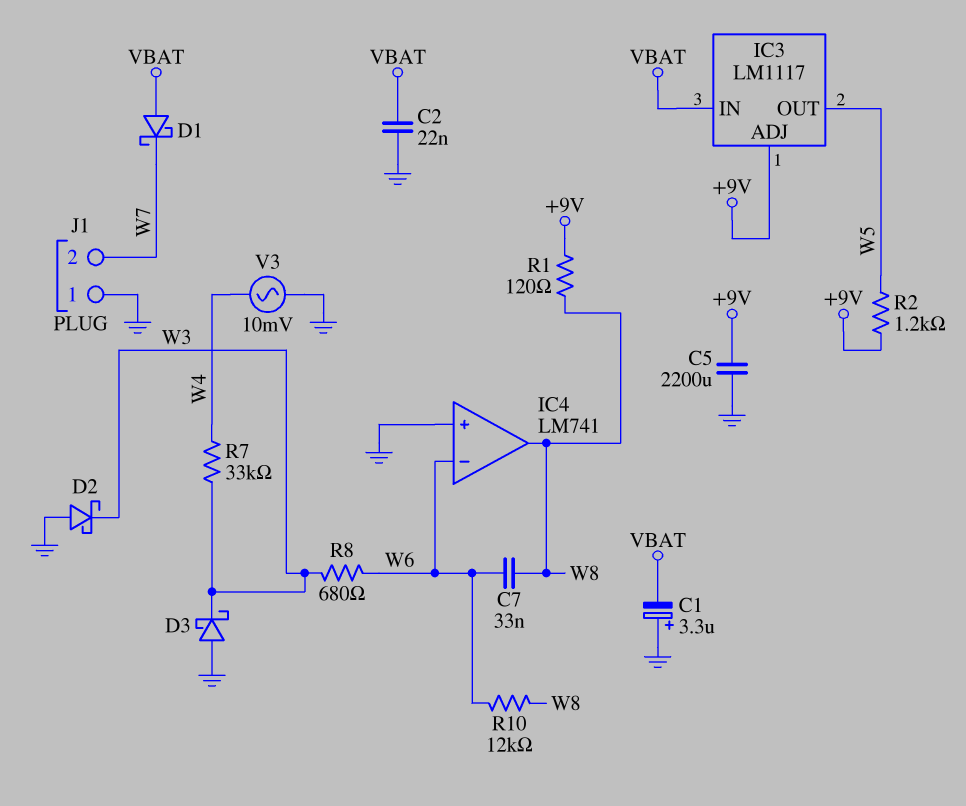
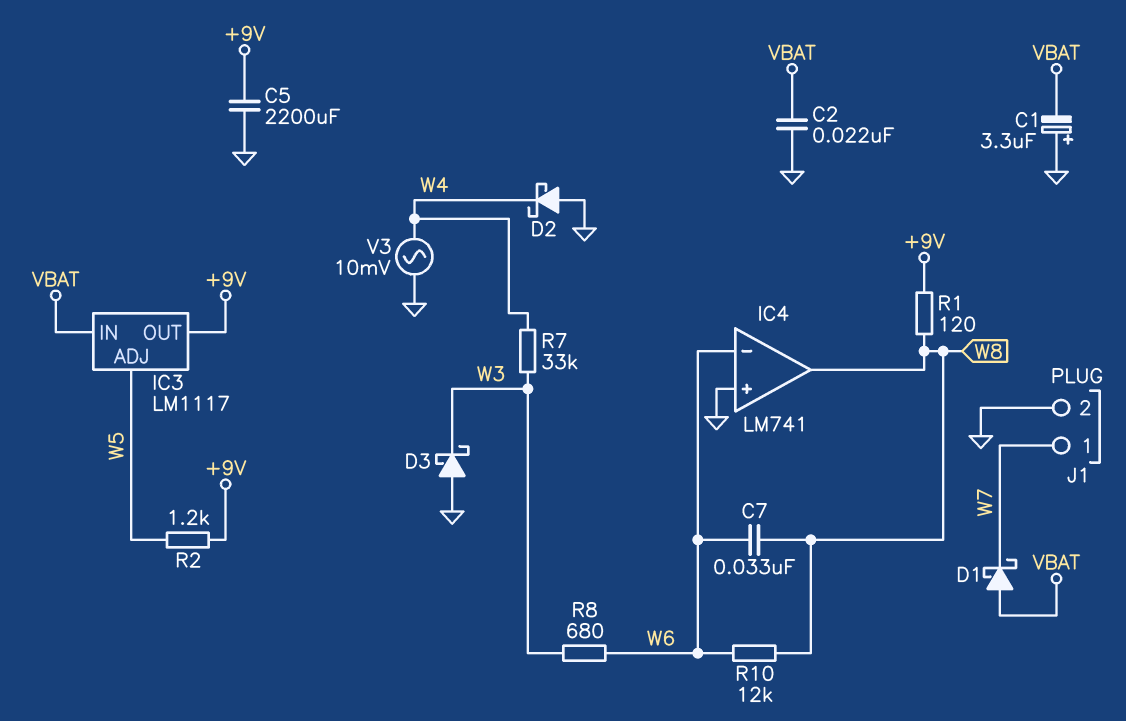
D2: schottky (A GND, K W3) -> schottky (A GND, K W4)
IC3 pin ADJ: +9V -> W5
IC3 pin OUT: W5 -> +9V
J1 pin 1: GND -> W7
J1 pin 2: W7 -> GND

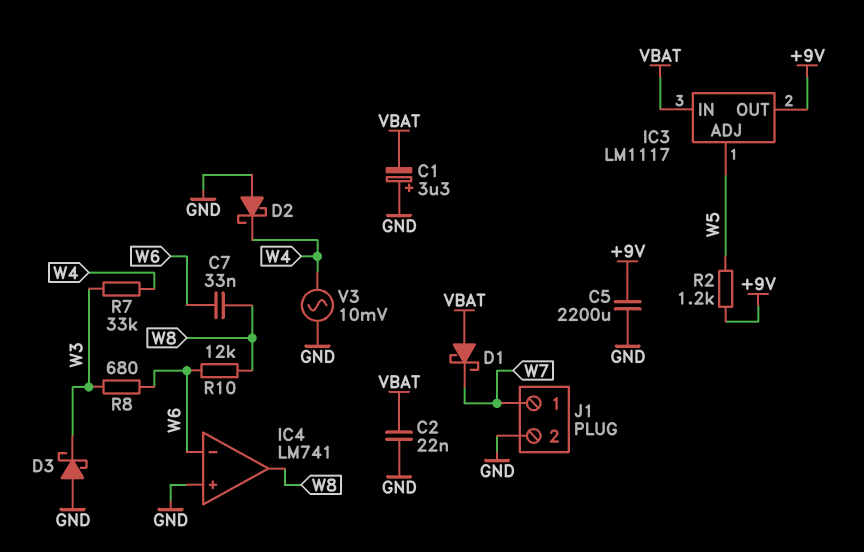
R1: 120 (+9V, W8) -> none

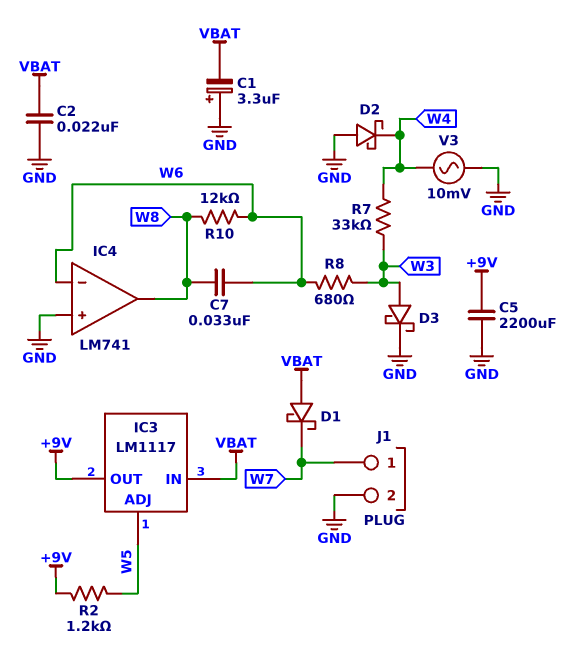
D3: schottky (A GND, K W3) -> schottky (A W3, K GND)

